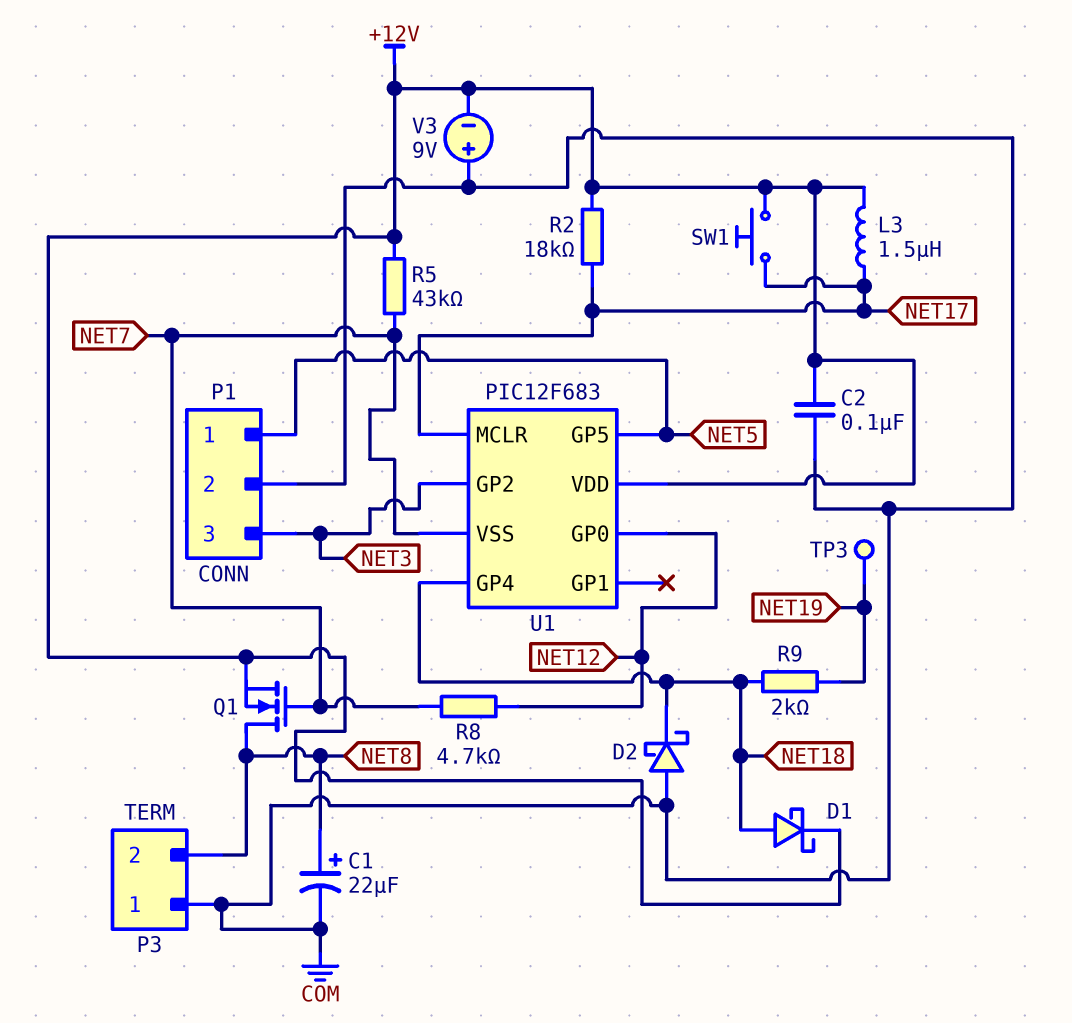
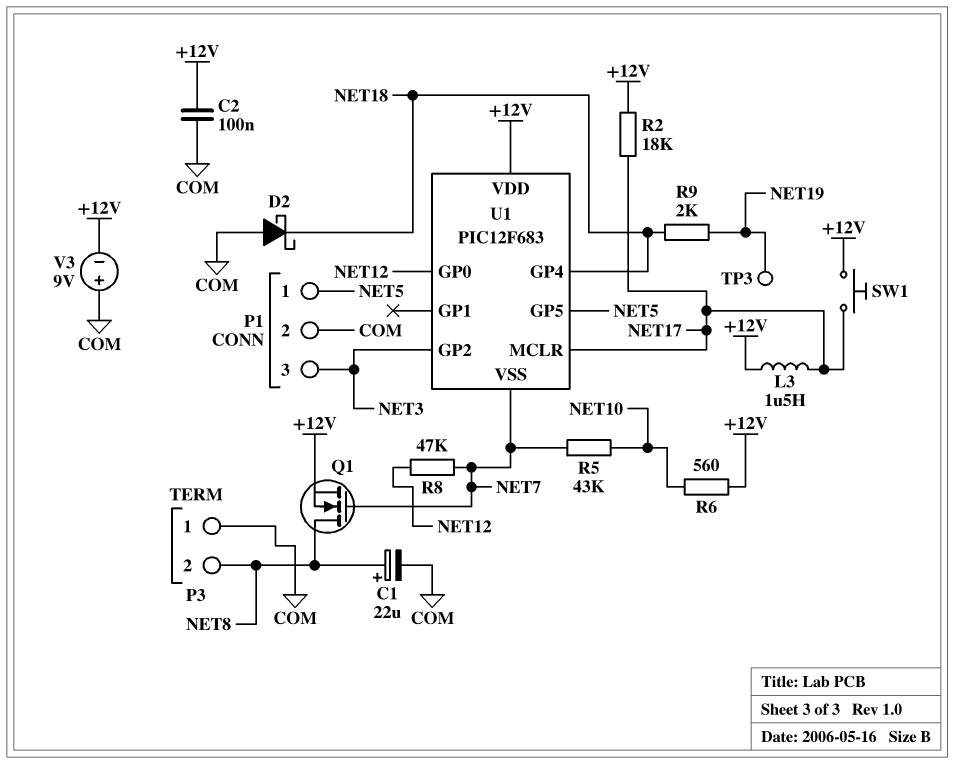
D1: schottky (A NET18, K +12V) -> none
R5: 43k (+12V, NET7) -> 43k (NET7, NET10)
R6: none -> 560 (+12V, NET10)
R8: 4.7k (NET7, NET12) -> 47k (NET7, NET12)

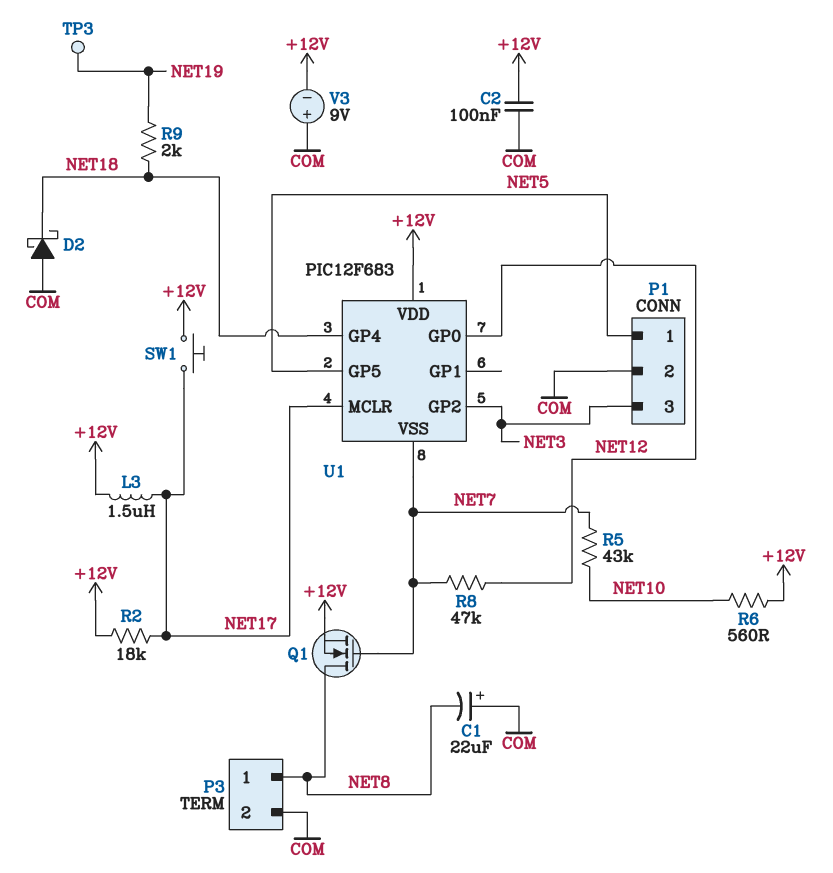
C1: 22uF (plus NET8, minus COM) -> 22uF (plus COM, minus NET8)
P3 pin 1: COM -> NET8
P3 pin 2: NET8 -> COM

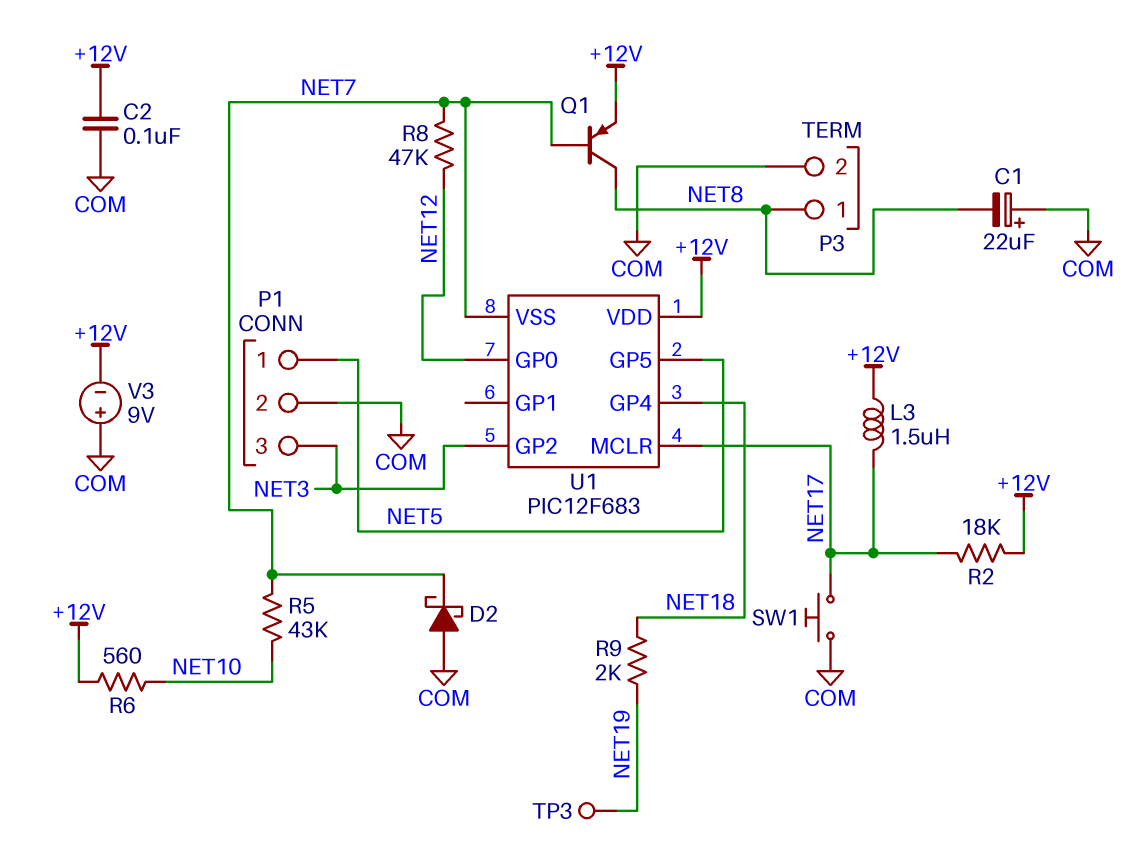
D2: schottky (A COM, K NET18) -> schottky (A COM, K NET7)
Q1: NMOS (G NET7, D NET8, S +12V) -> PNP (B NET7, C NET8, E +12V)
SW1: button (+12V, NET17) -> button (COM, NET17)

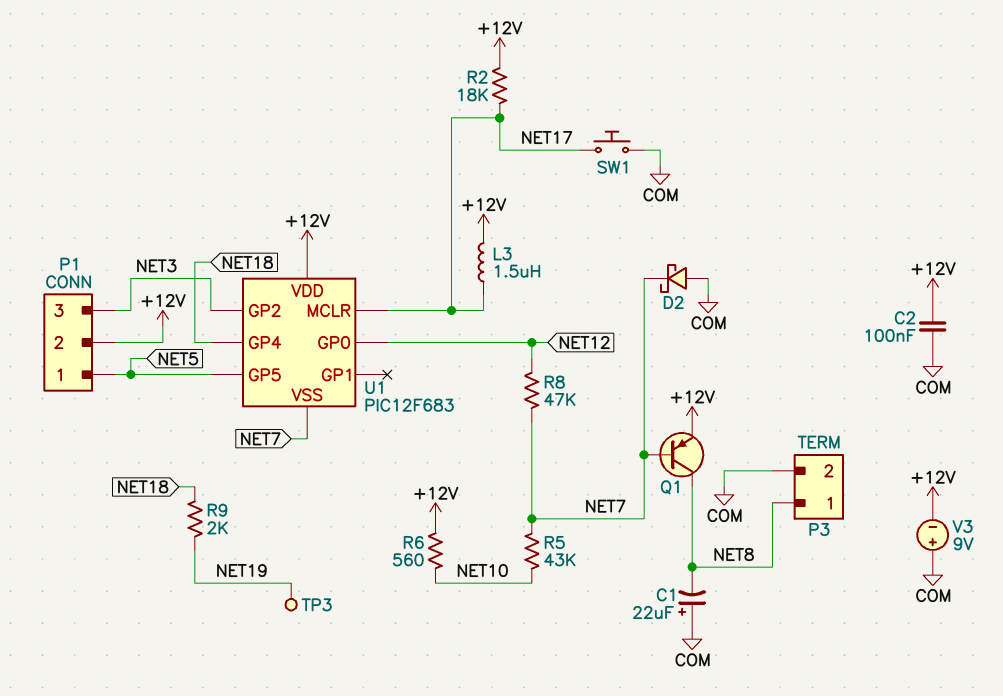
P1 pin 2: COM -> +12V

